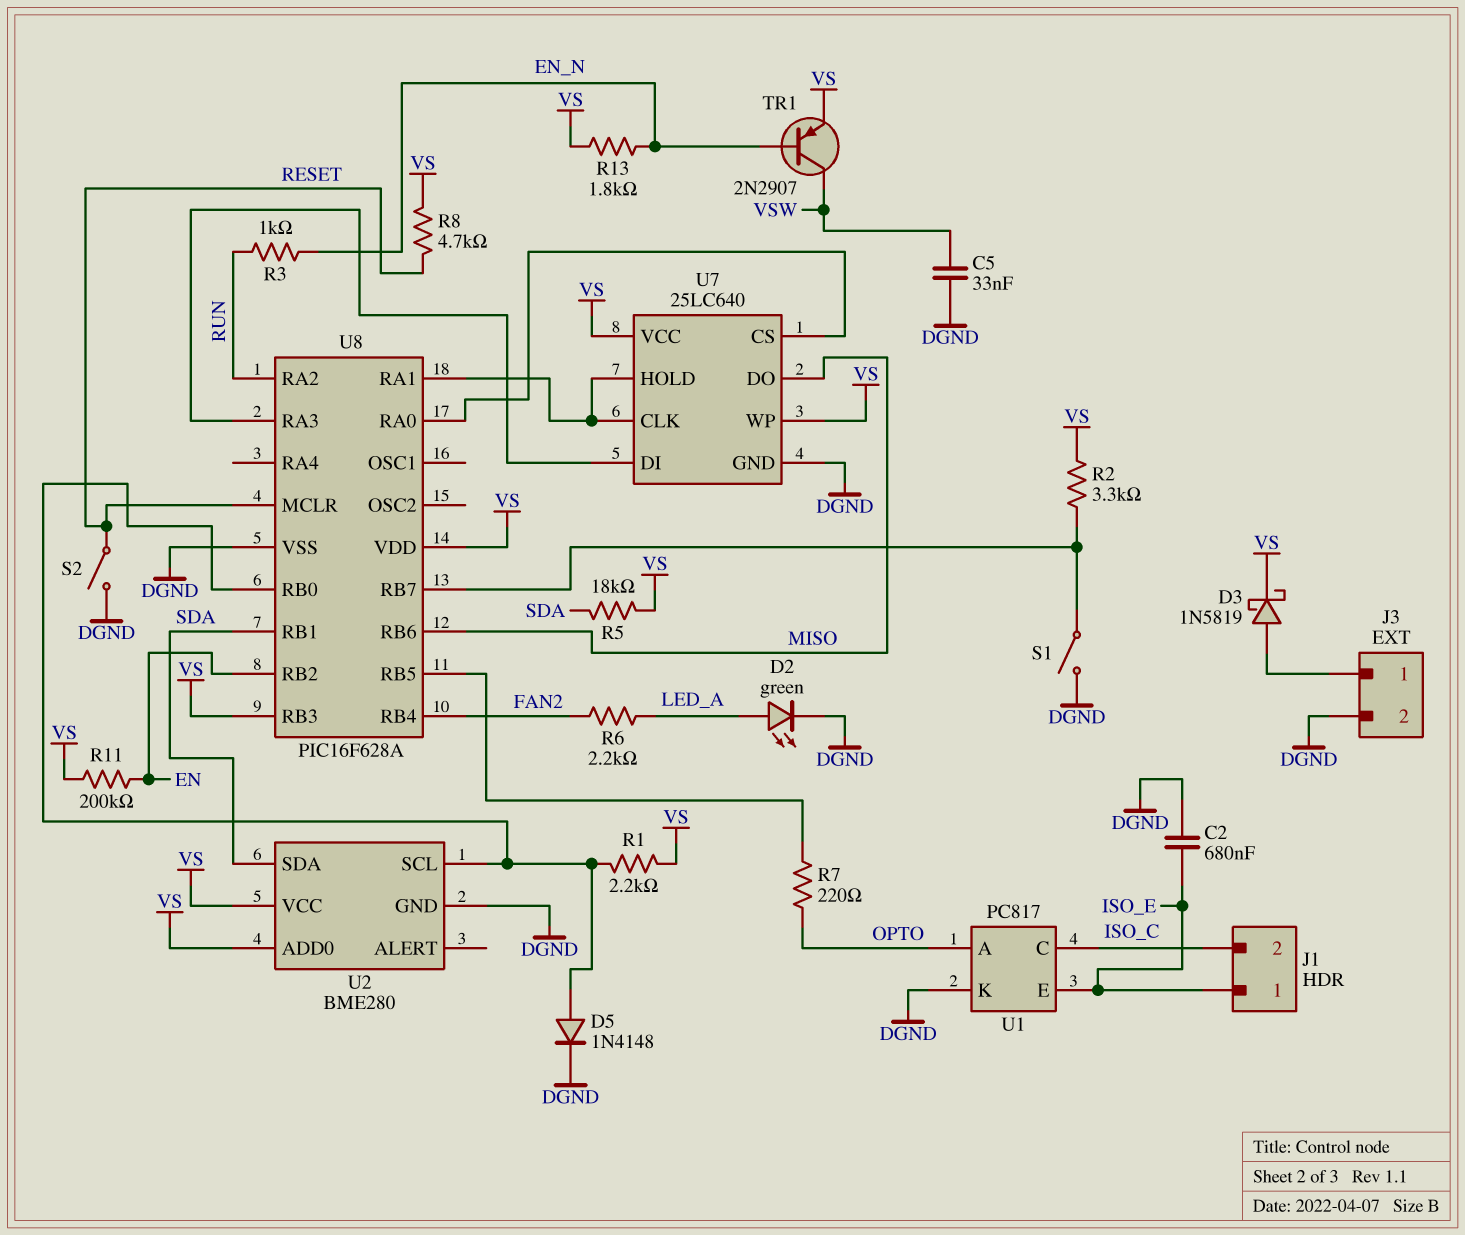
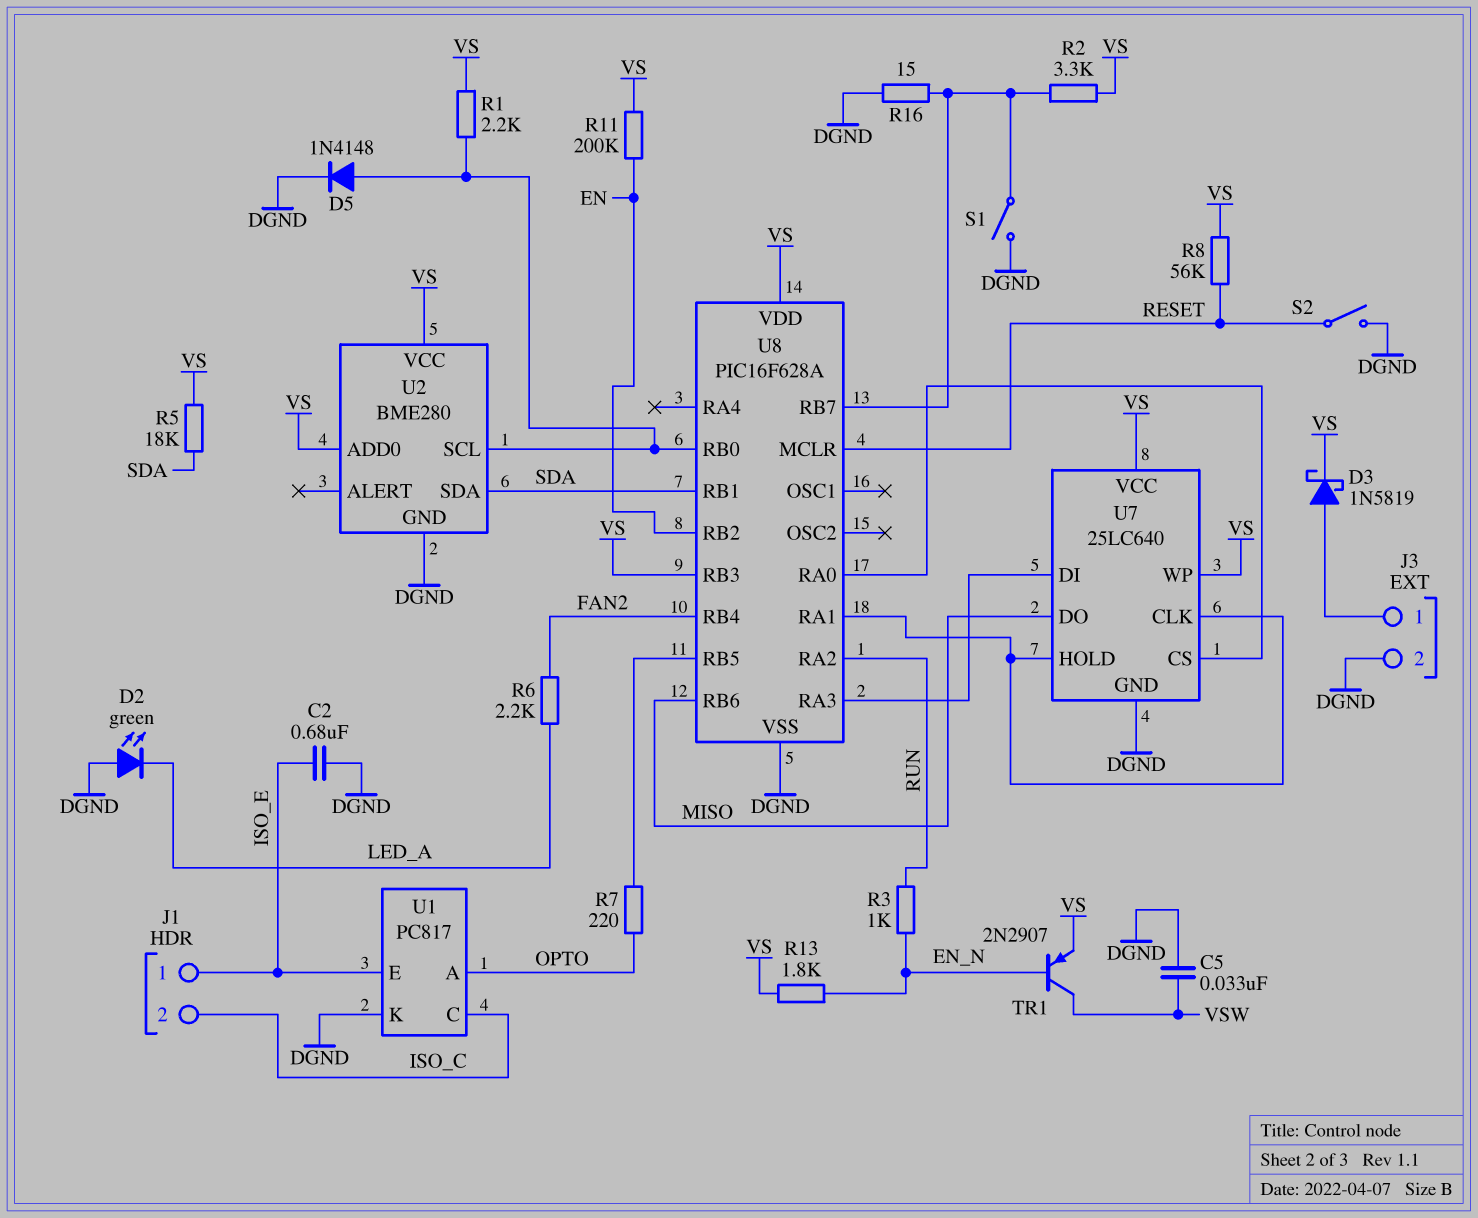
D2: LED green (A LED_A, K DGND) -> LED green (A DGND, K LED_A)
R8: 4.7k (RESET, VS) -> 56k (RESET, VS)
R16: none -> 15 (DGND, U8/RB7)

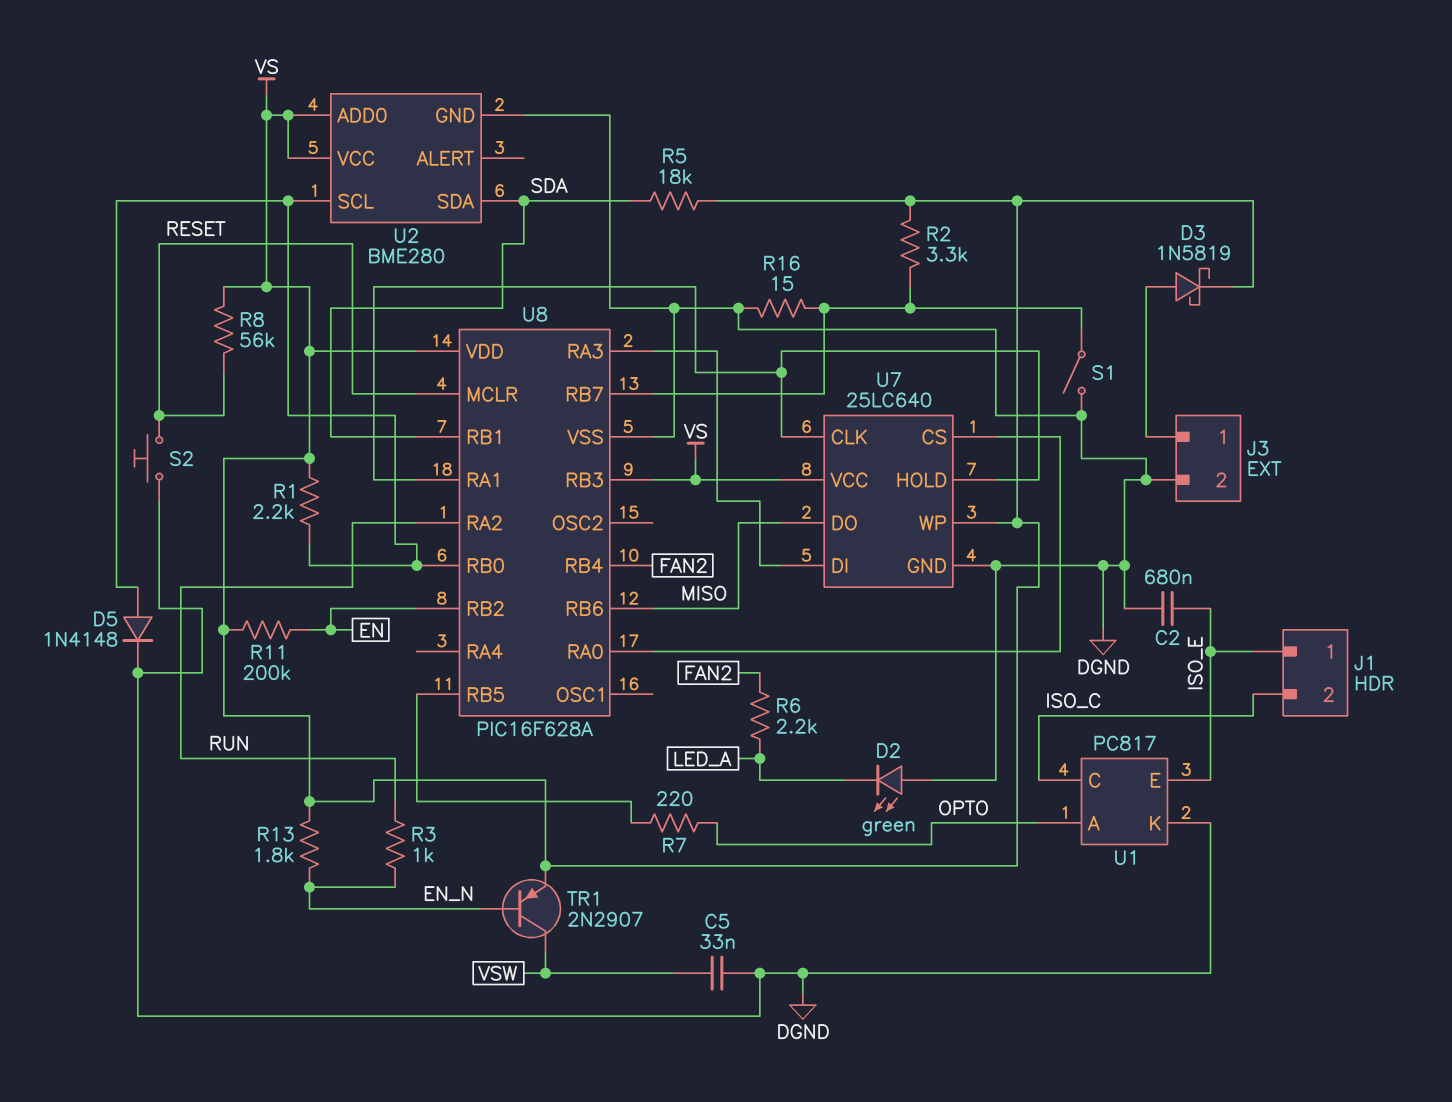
S2: switch (DGND, RESET) -> button (DGND, RESET)

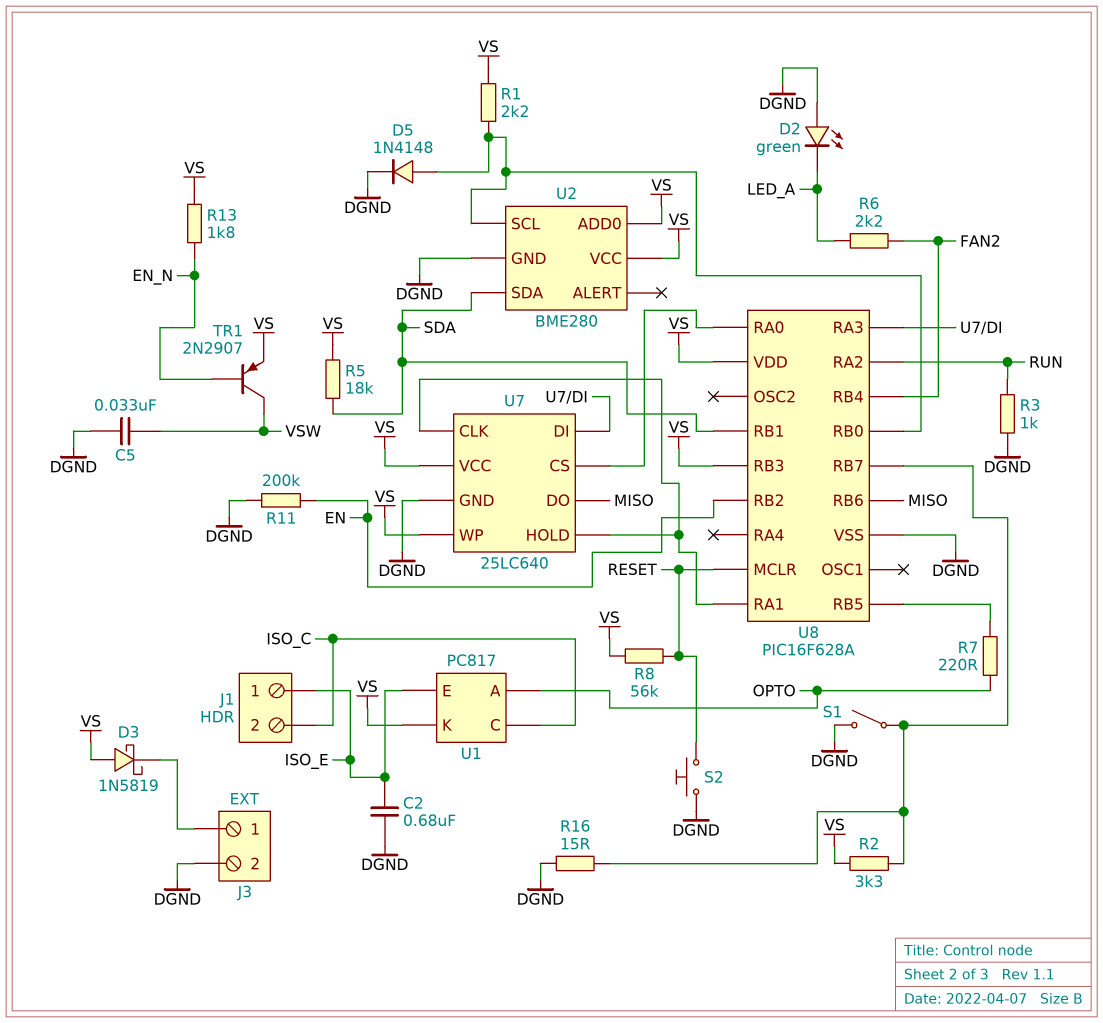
D3: schottky 1N5819 (A J3/1, K VS) -> schottky 1N5819 (A VS, K J3/1)
R3: 1k (EN_N, RUN) -> 1k (DGND, RUN)
R11: 200k (EN, VS) -> 200k (DGND, EN)
U1 pin K: DGND -> VS

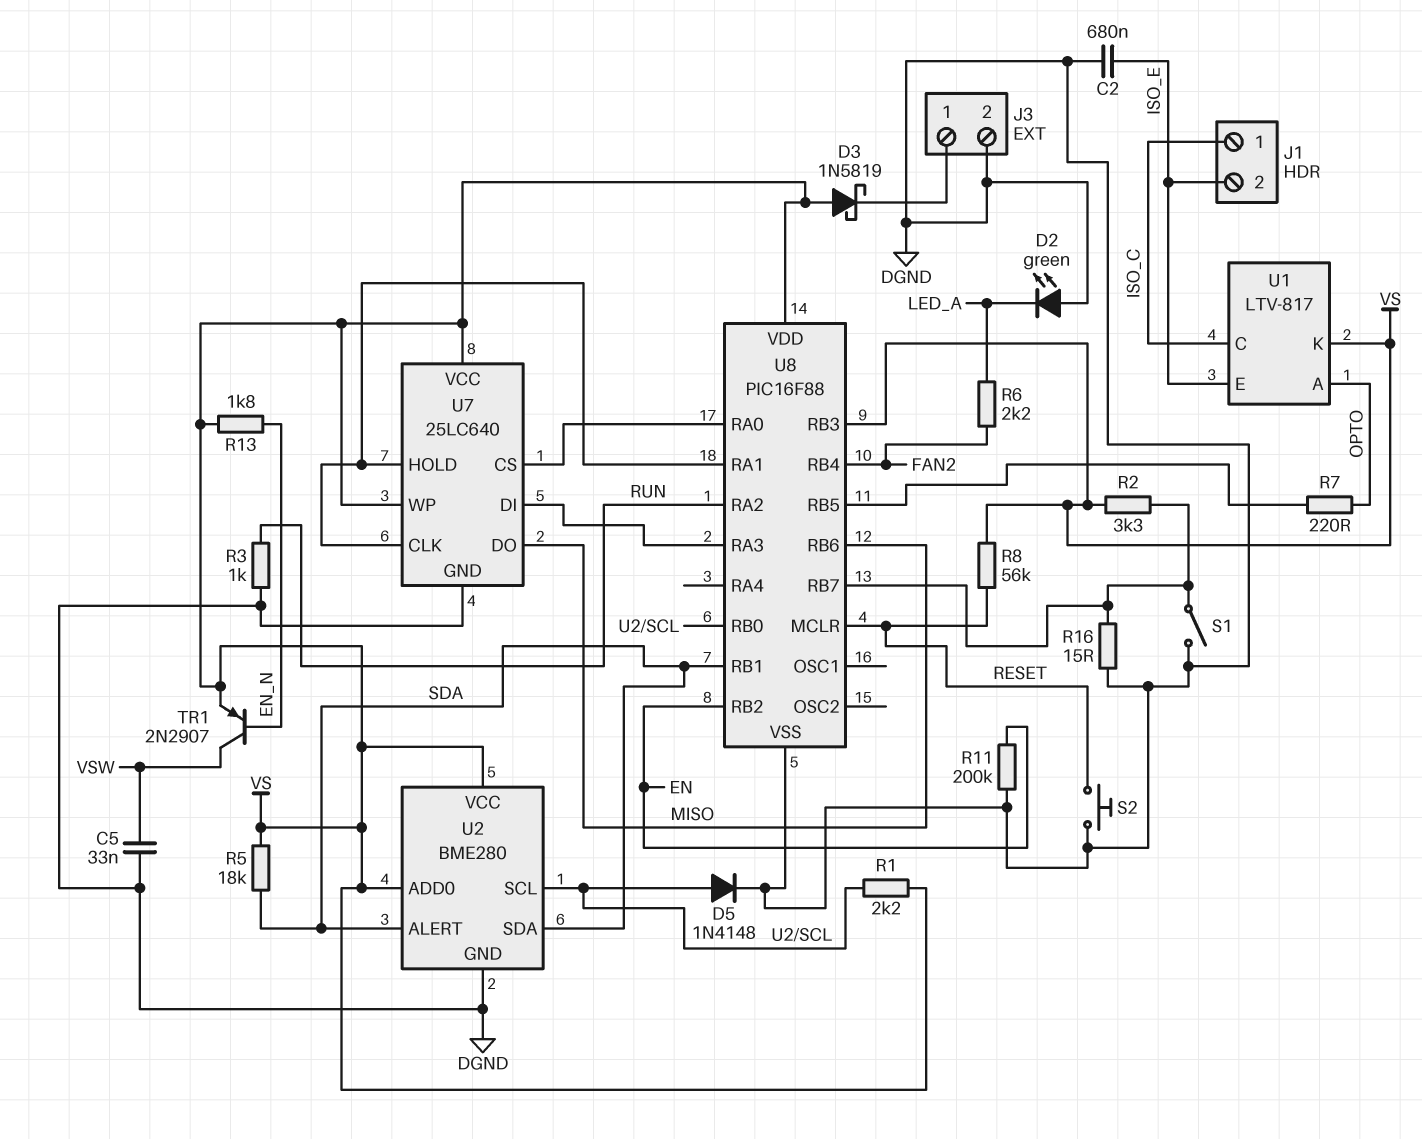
J1 pin 1: ISO_E -> ISO_C
J1 pin 2: ISO_C -> ISO_E
U1: PC817 -> LTV-817
U2 pin ALERT: none -> SDA
U8: PIC16F628A -> PIC16F88

